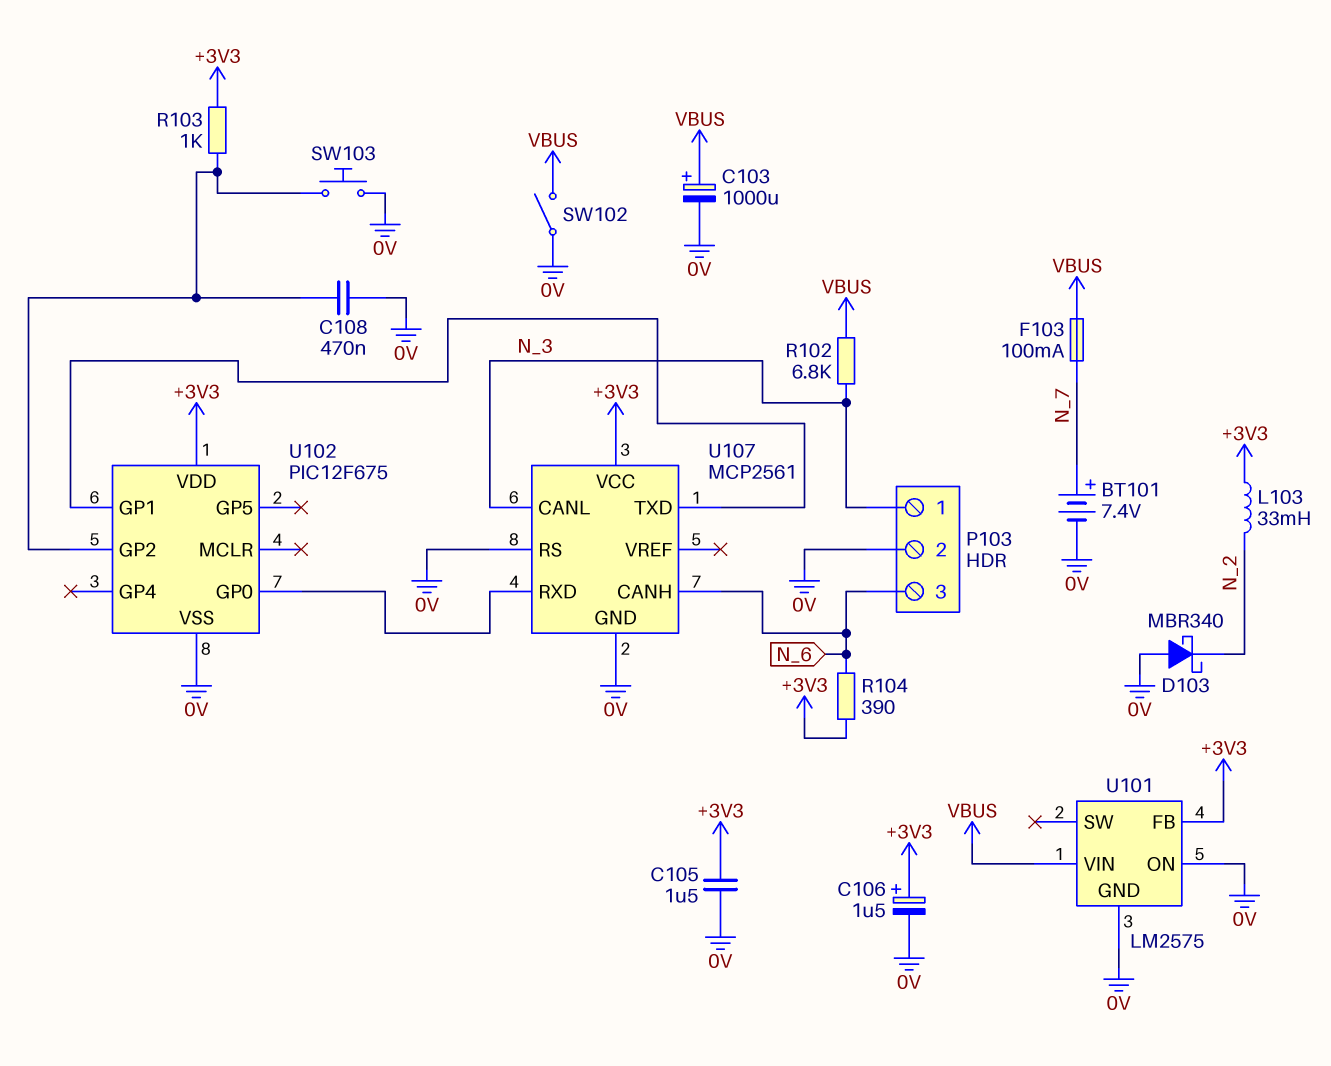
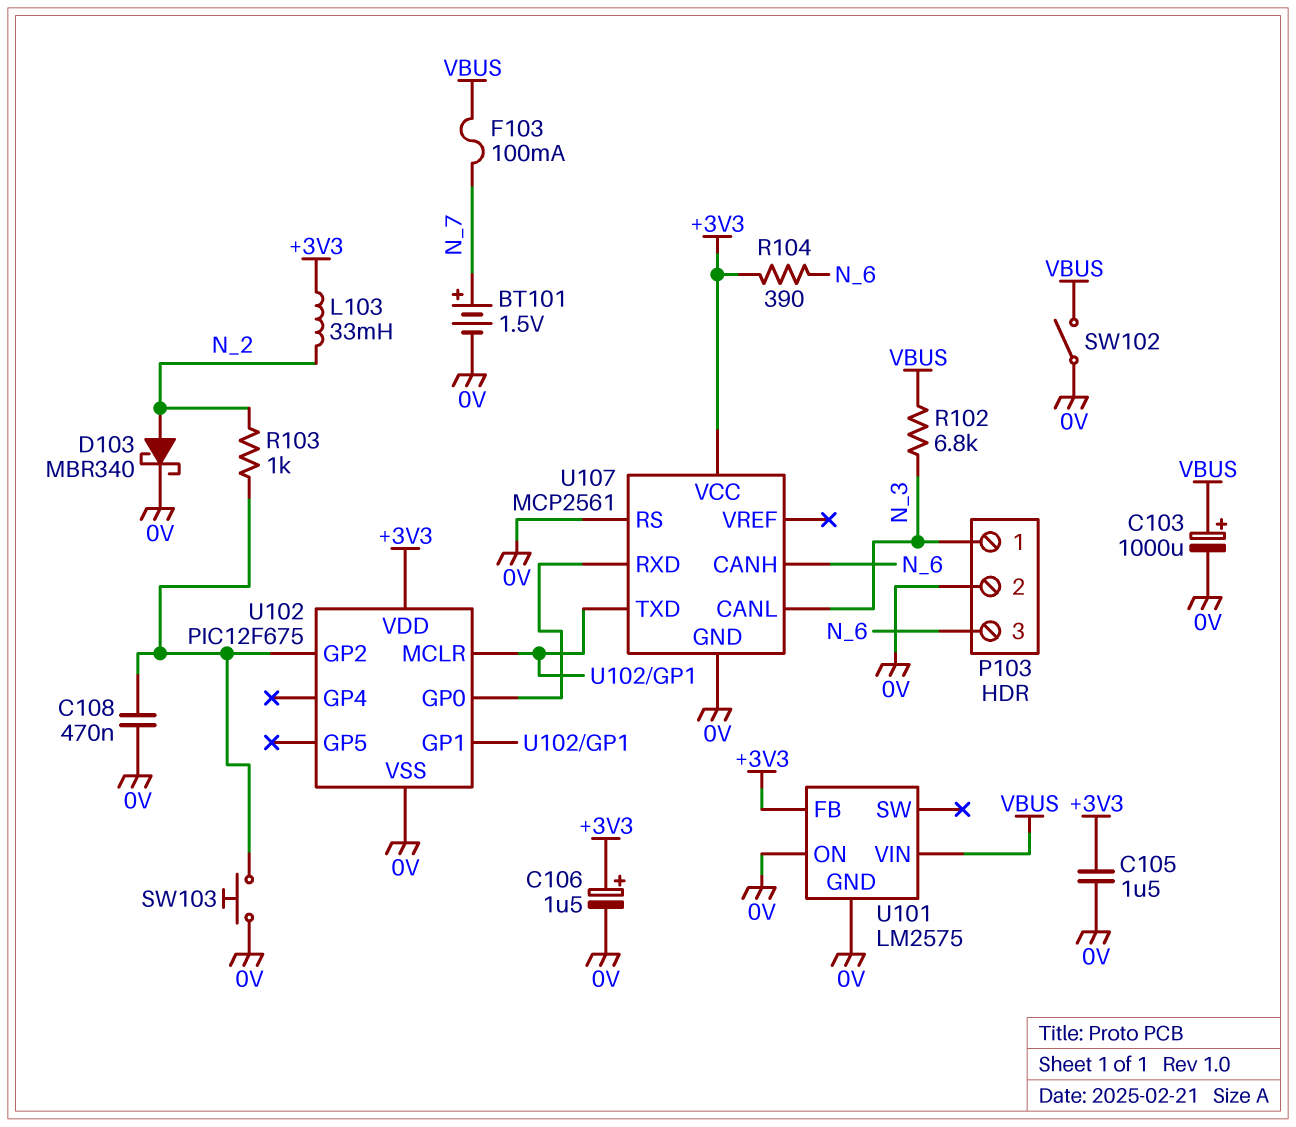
BT101: 7.4V (plus N_7, minus 0V) -> 1.5V (plus N_7, minus 0V)
D103: schottky MBR340 (A 0V, K N_2) -> schottky MBR340 (A N_2, K 0V)
R103: 1k (+3V3, U102/GP2) -> 1k (N_2, U102/GP2)
U102 pin MCLR: none -> U102/GP1

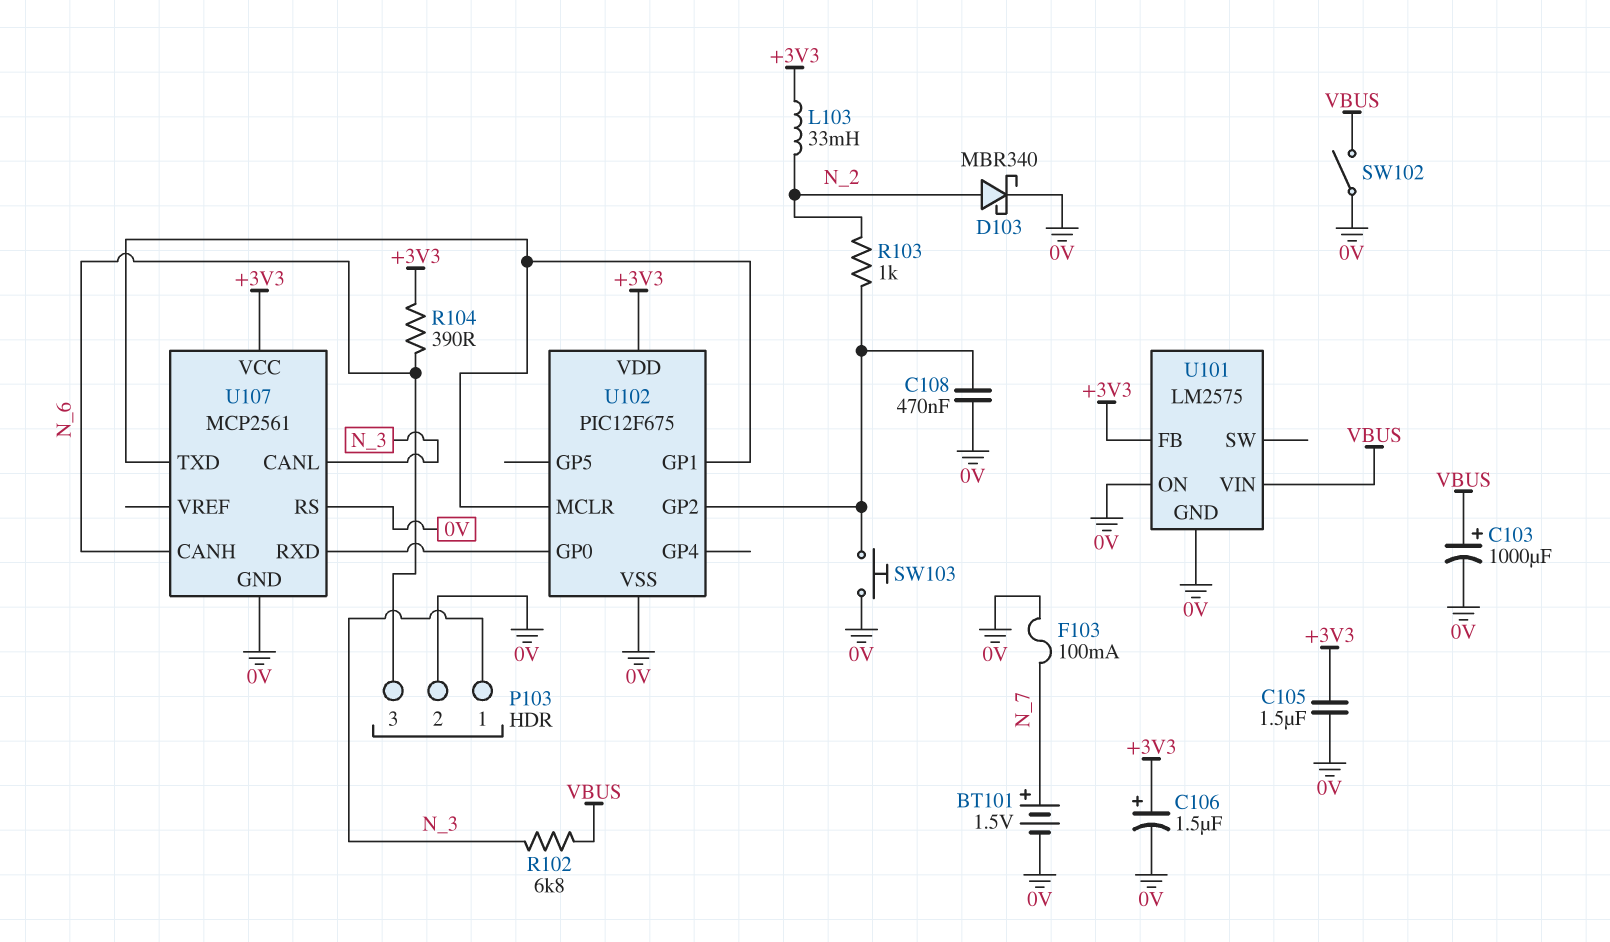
F103: 100mA (N_7, VBUS) -> 100mA (0V, N_7)

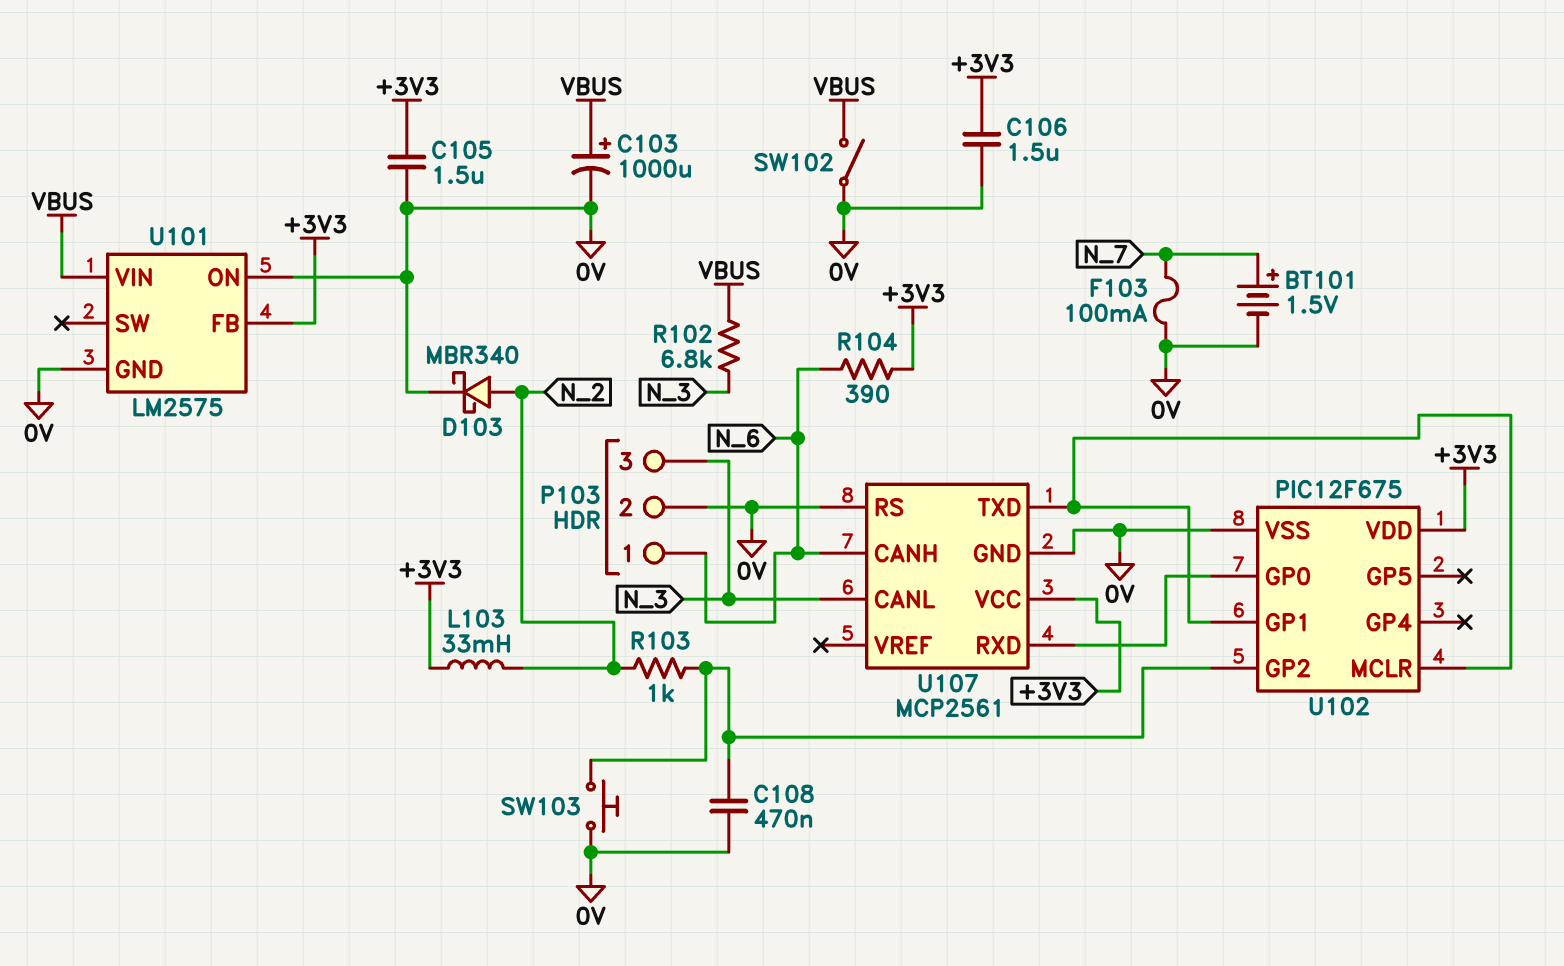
C106: 1.5uF (plus +3V3, minus 0V) -> 1.5uF (+3V3, 0V)
P103 pin 1: N_3 -> N_6
P103 pin 3: N_6 -> N_3

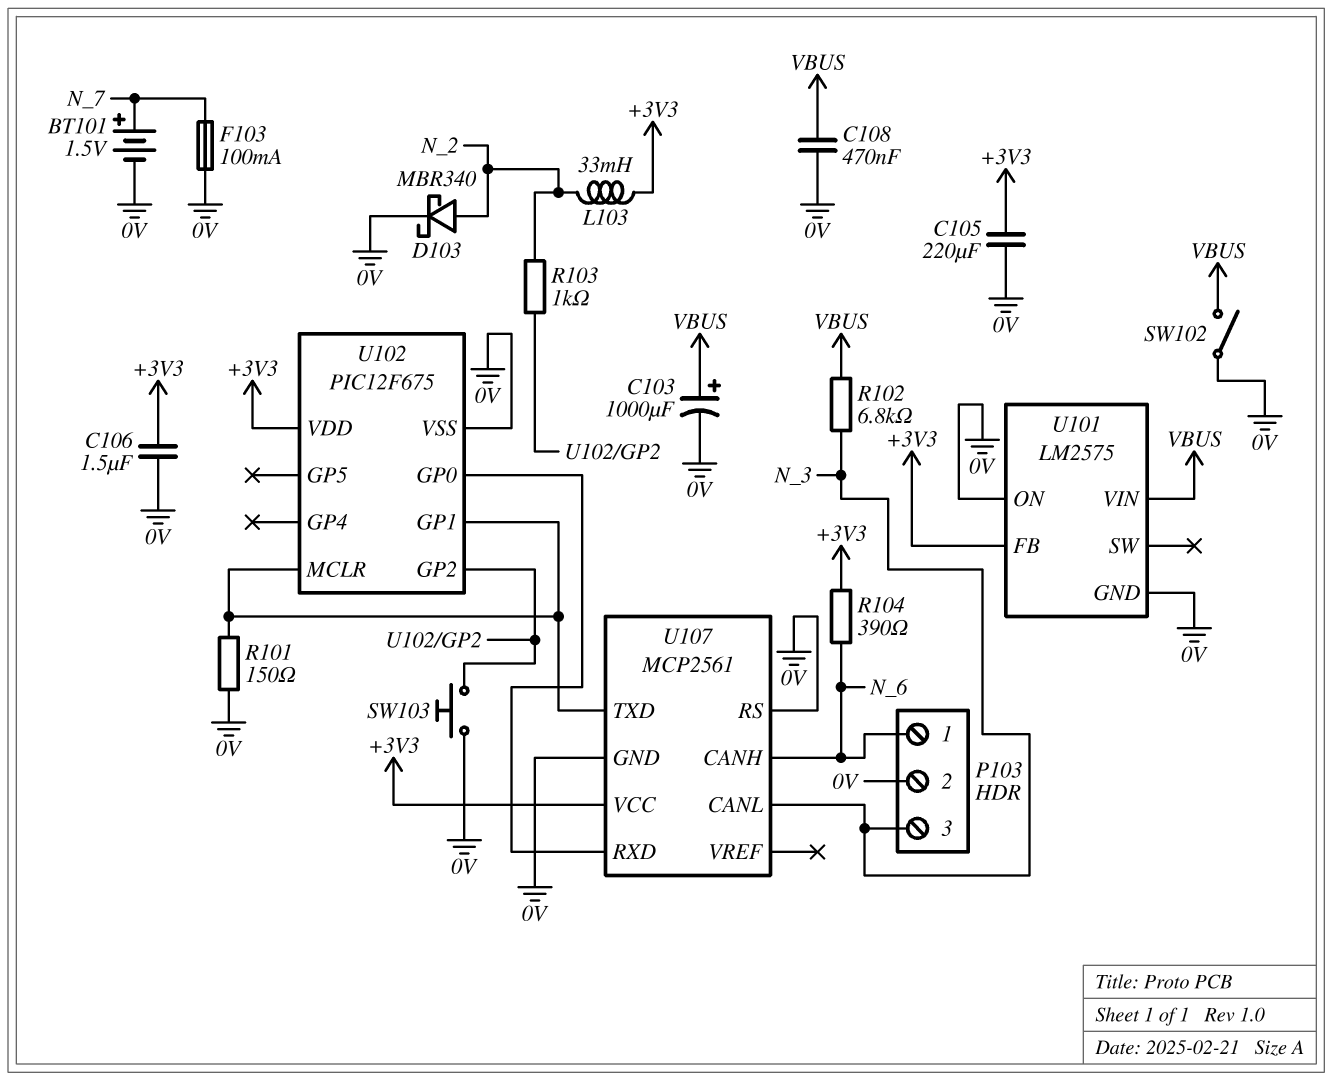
C105: 1.5uF (+3V3, 0V) -> 220uF (+3V3, 0V)
C108: 470nF (0V, U102/GP2) -> 470nF (0V, VBUS)
R101: none -> 150 (0V, U102/GP1)

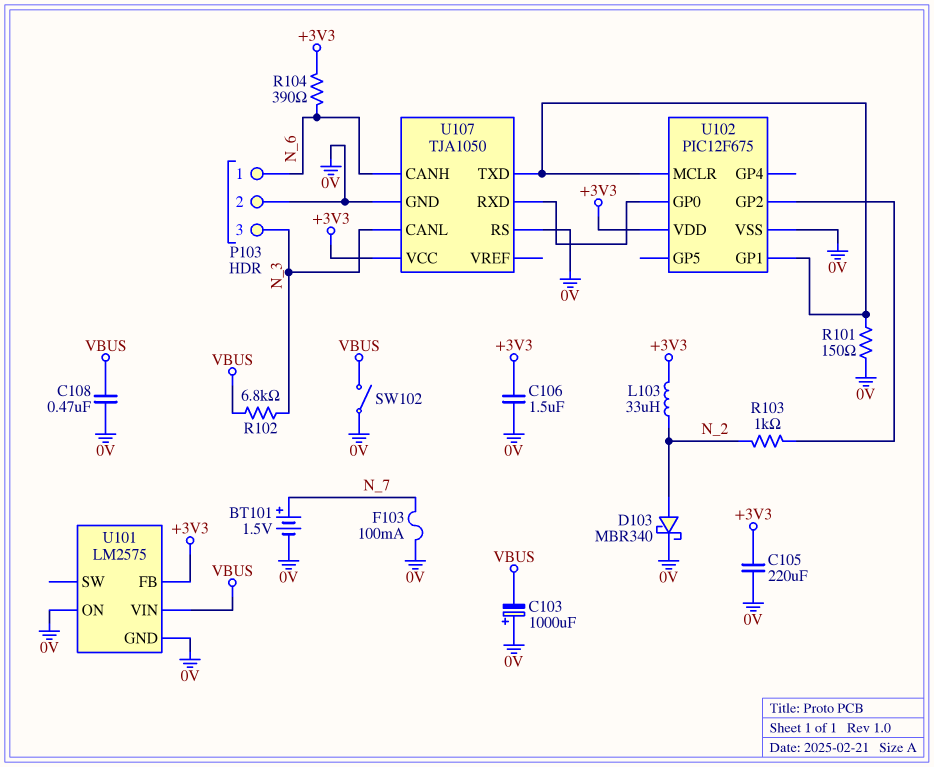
C103: 1000uF (plus VBUS, minus 0V) -> 1000uF (plus 0V, minus VBUS)
L103: 33mH (+3V3, N_2) -> 33uH (+3V3, N_2)
SW103: button (0V, U102/GP2) -> none
U107: MCP2561 -> TJA1050

